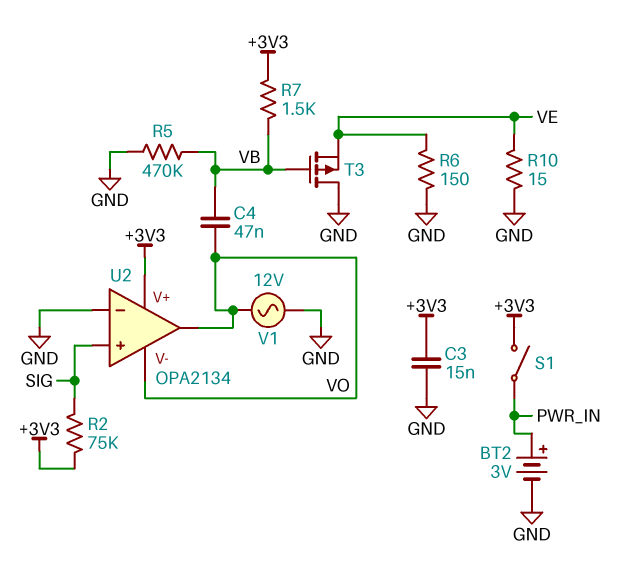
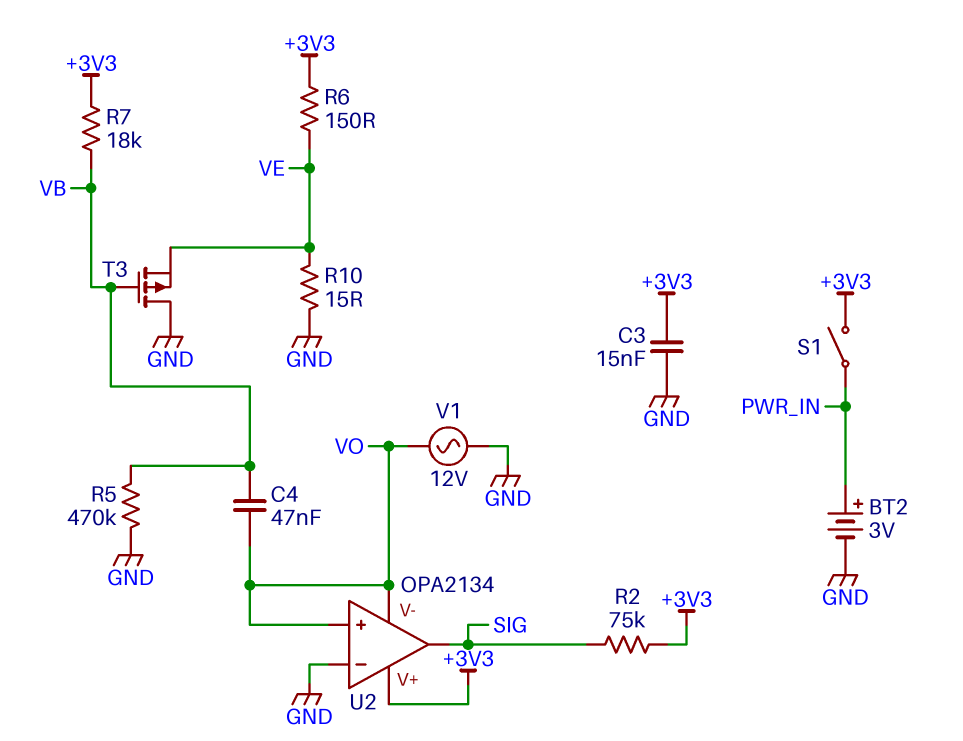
R6: 150 (GND, VE) -> 150 (+3V3, VE)
R7: 1.5k (+3V3, VB) -> 18k (+3V3, VB)
U2 pin in+: SIG -> VO
U2 pin out: VO -> SIG

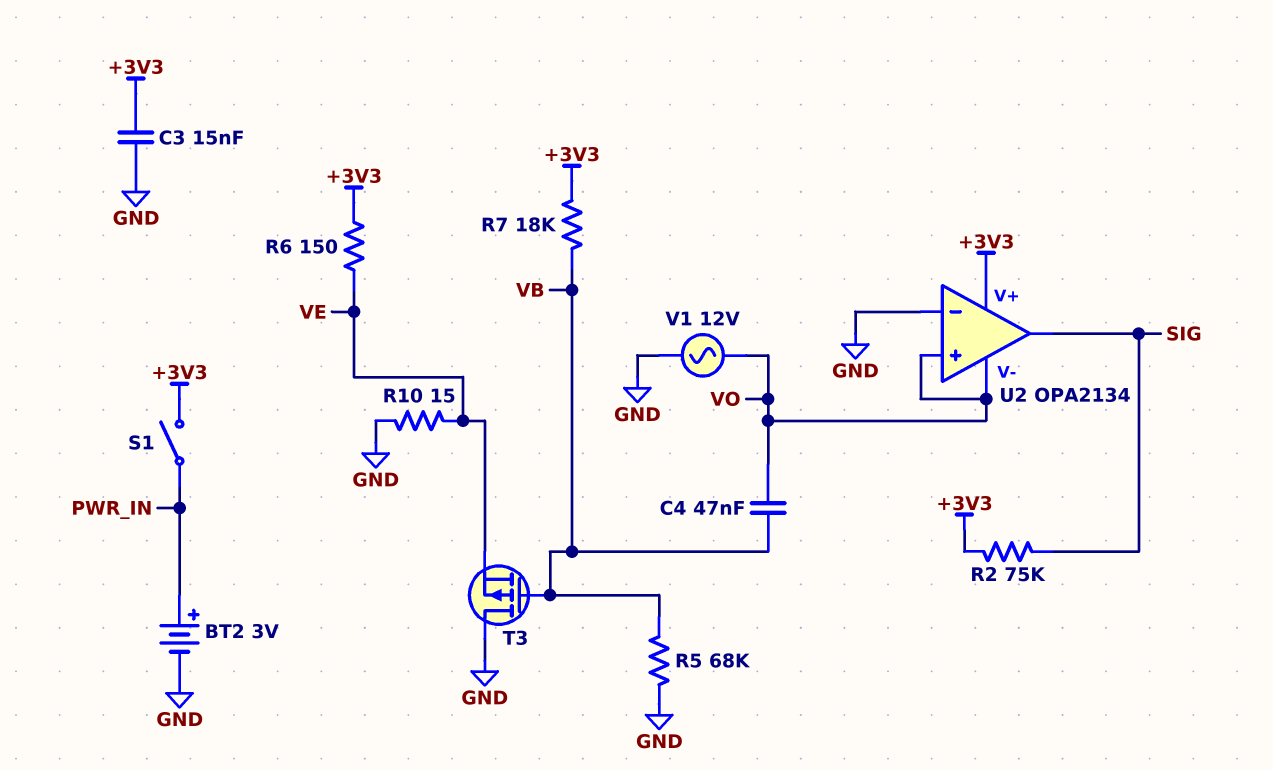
R5: 470k (GND, VB) -> 68k (GND, VB)

